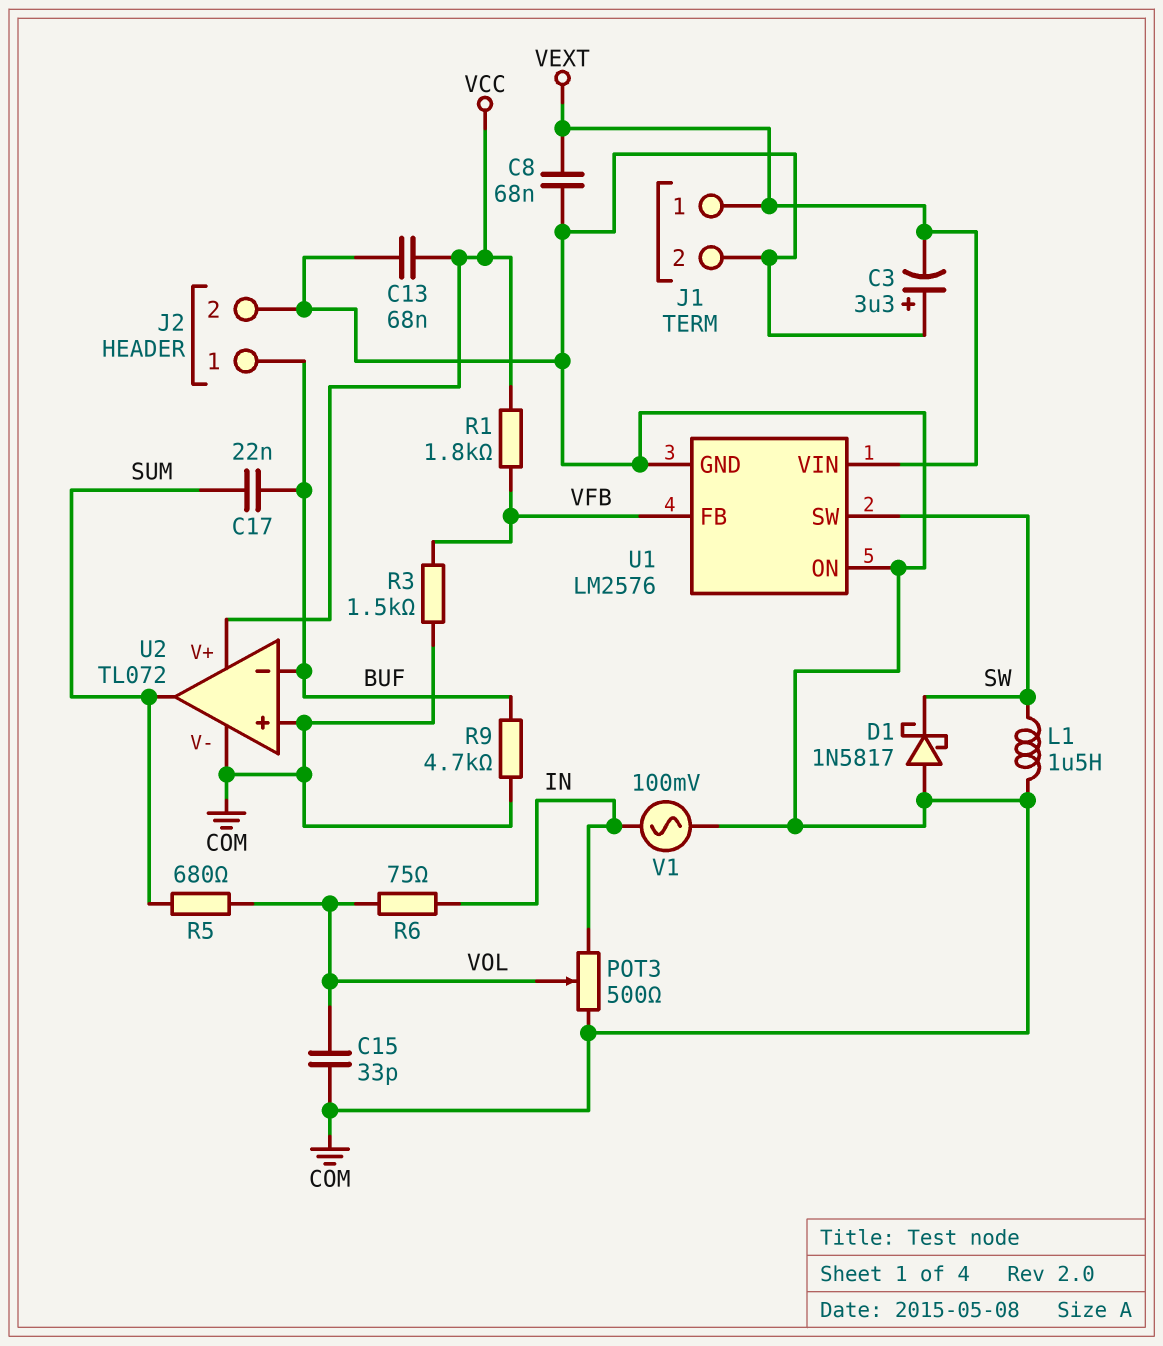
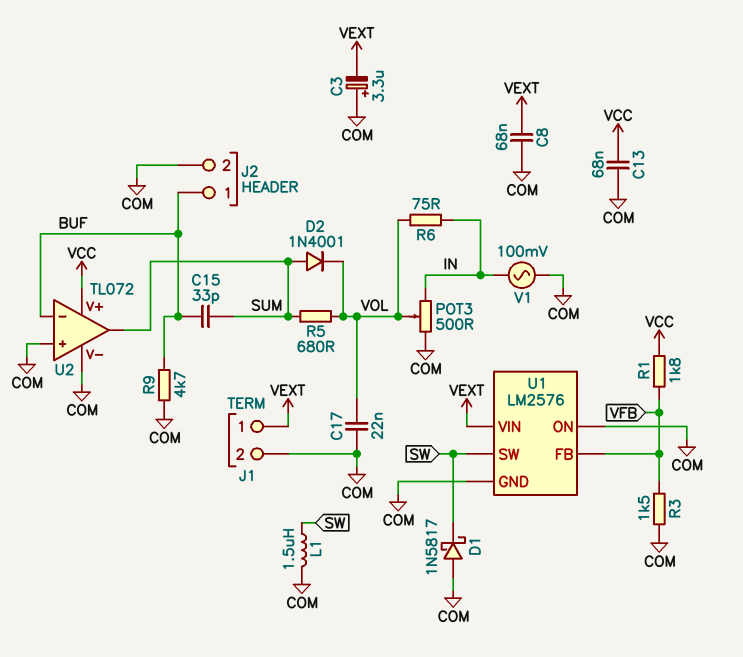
C15: 33pF (COM, VOL) -> 33pF (BUF, SUM)
C17: 22nF (BUF, SUM) -> 22nF (COM, VOL)
D2: none -> diode 1N4001 (A SUM, K VOL)

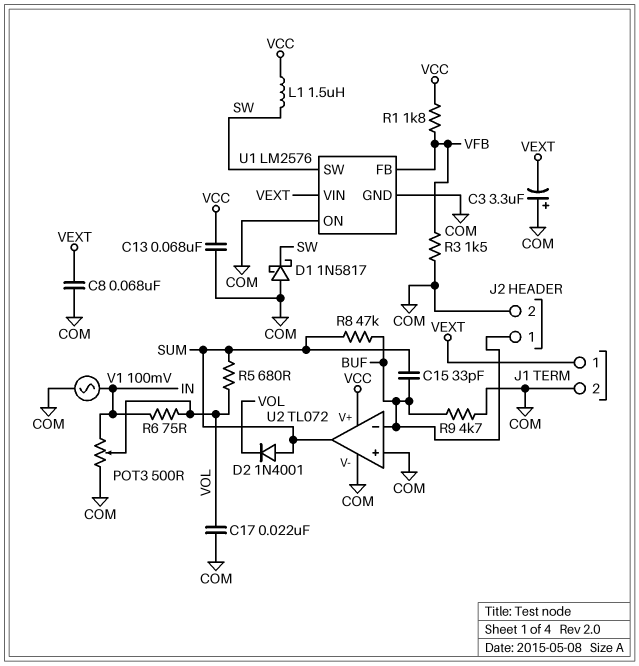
L1: 1.5uH (COM, SW) -> 1.5uH (SW, VCC)
R8: none -> 47k (BUF, SUM)

